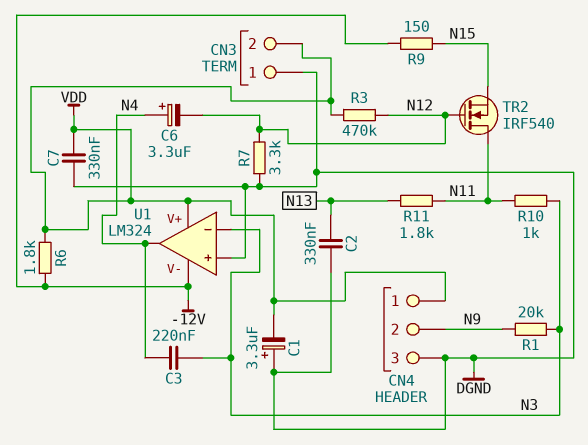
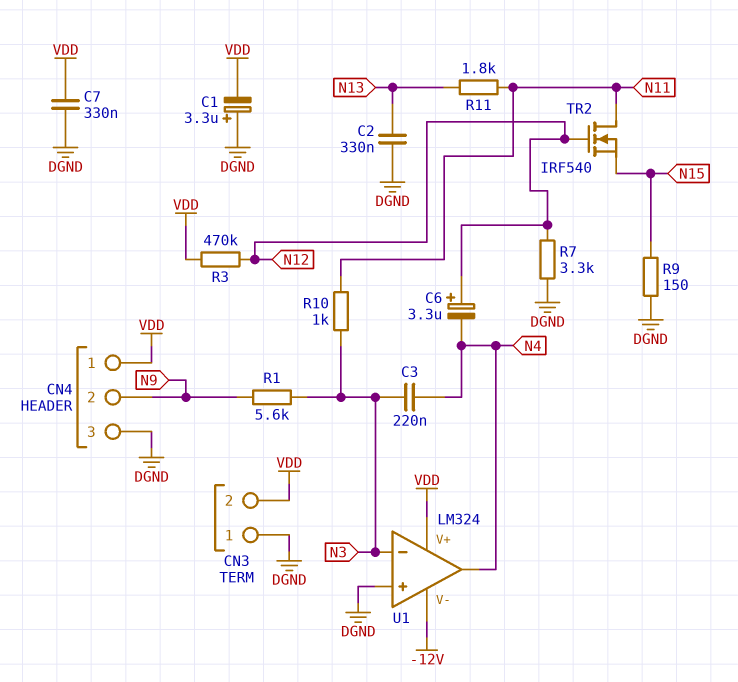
C6: 3.3uF (plus N4, minus N12) -> 3.3uF (plus N12, minus N4)
R1: 20k (N3, N9) -> 5.6k (N3, N9)
R6: 1.8k (-12V, VDD) -> none
R9: 150 (-12V, N15) -> 150 (DGND, N15)

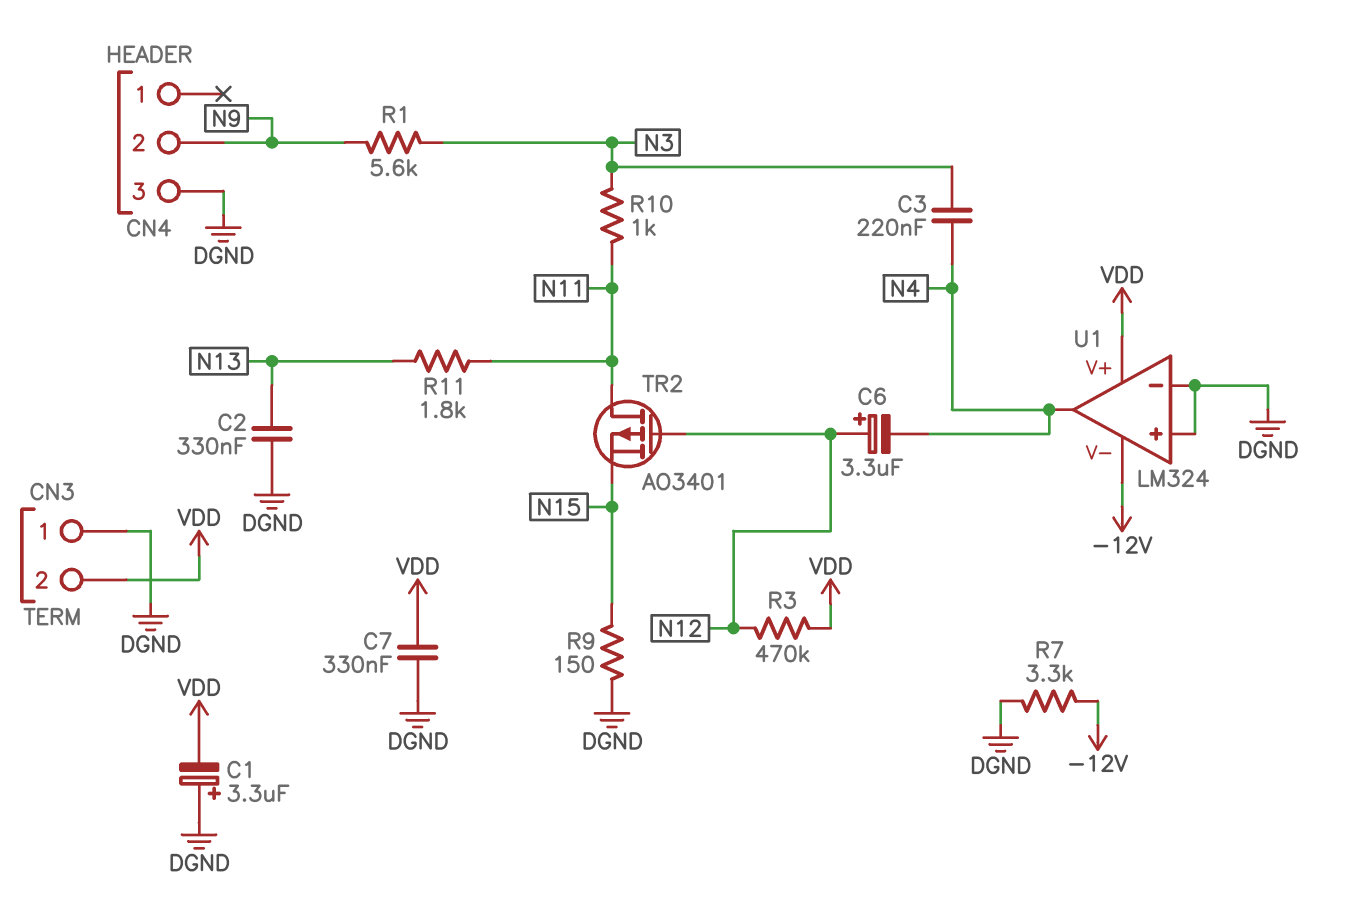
CN4 pin 1: VDD -> none
R7: 3.3k (DGND, N12) -> 3.3k (-12V, DGND)
TR2: NMOS IRF540 (G N12, D N11, S N15) -> PMOS AO3401 (G N12, D N11, S N15)
U1 pin in-: N3 -> DGND

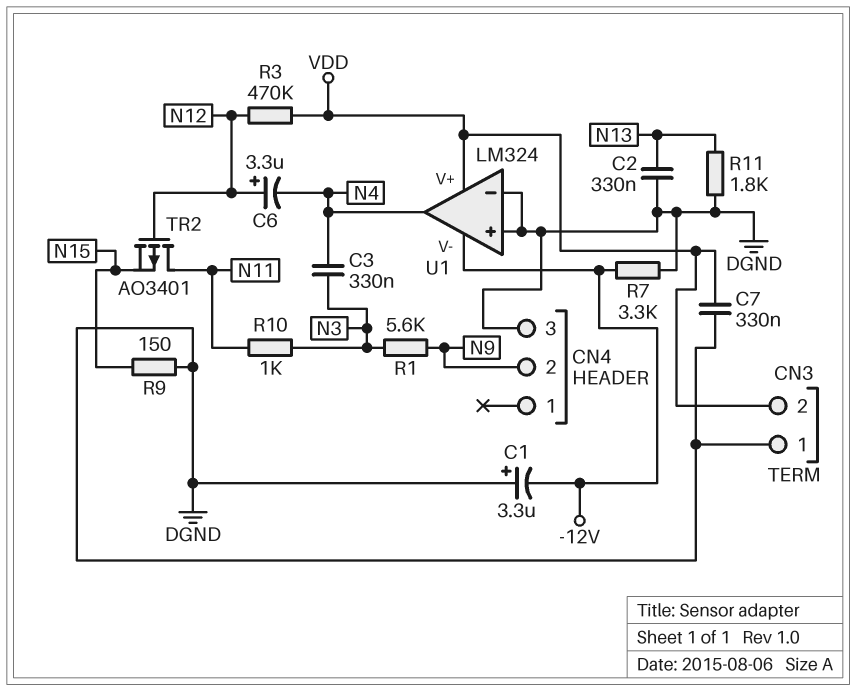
C1: 3.3uF (plus DGND, minus VDD) -> 3.3uF (plus DGND, minus -12V)
C3: 220nF (N3, N4) -> 330nF (N3, N4)
R11: 1.8k (N11, N13) -> 1.8k (DGND, N13)

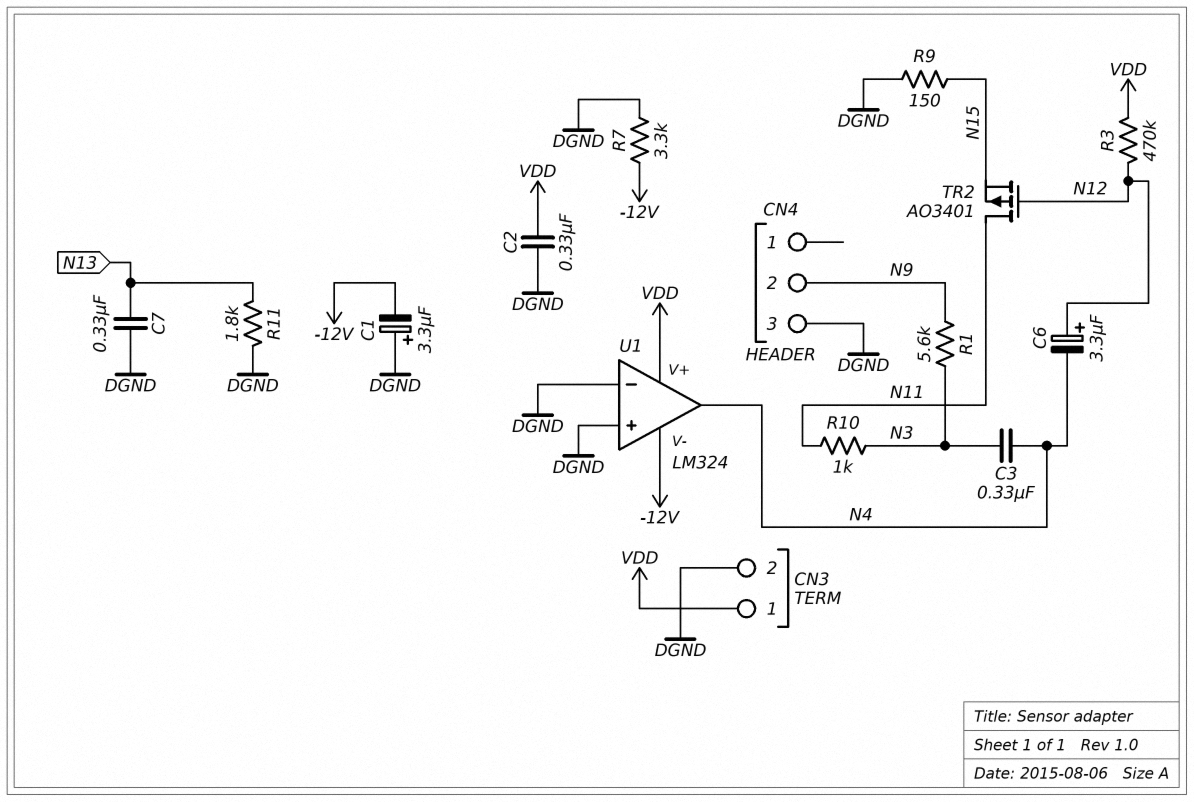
C2: 330nF (DGND, N13) -> 330nF (DGND, VDD)
C7: 330nF (DGND, VDD) -> 330nF (DGND, N13)
CN3 pin 1: DGND -> VDD
CN3 pin 2: VDD -> DGND

